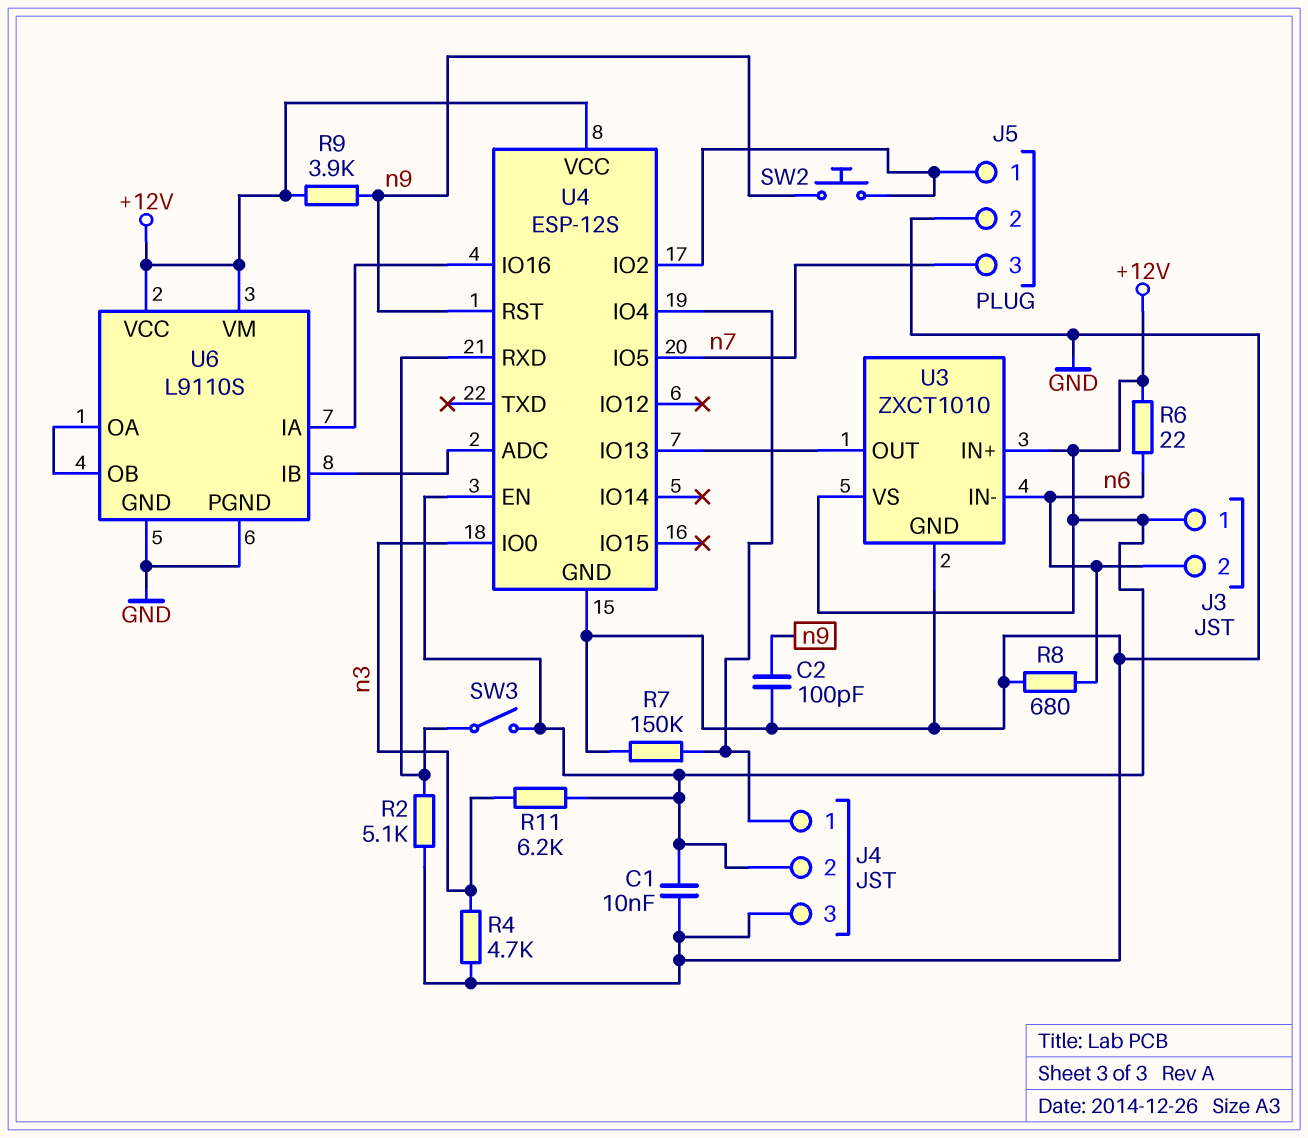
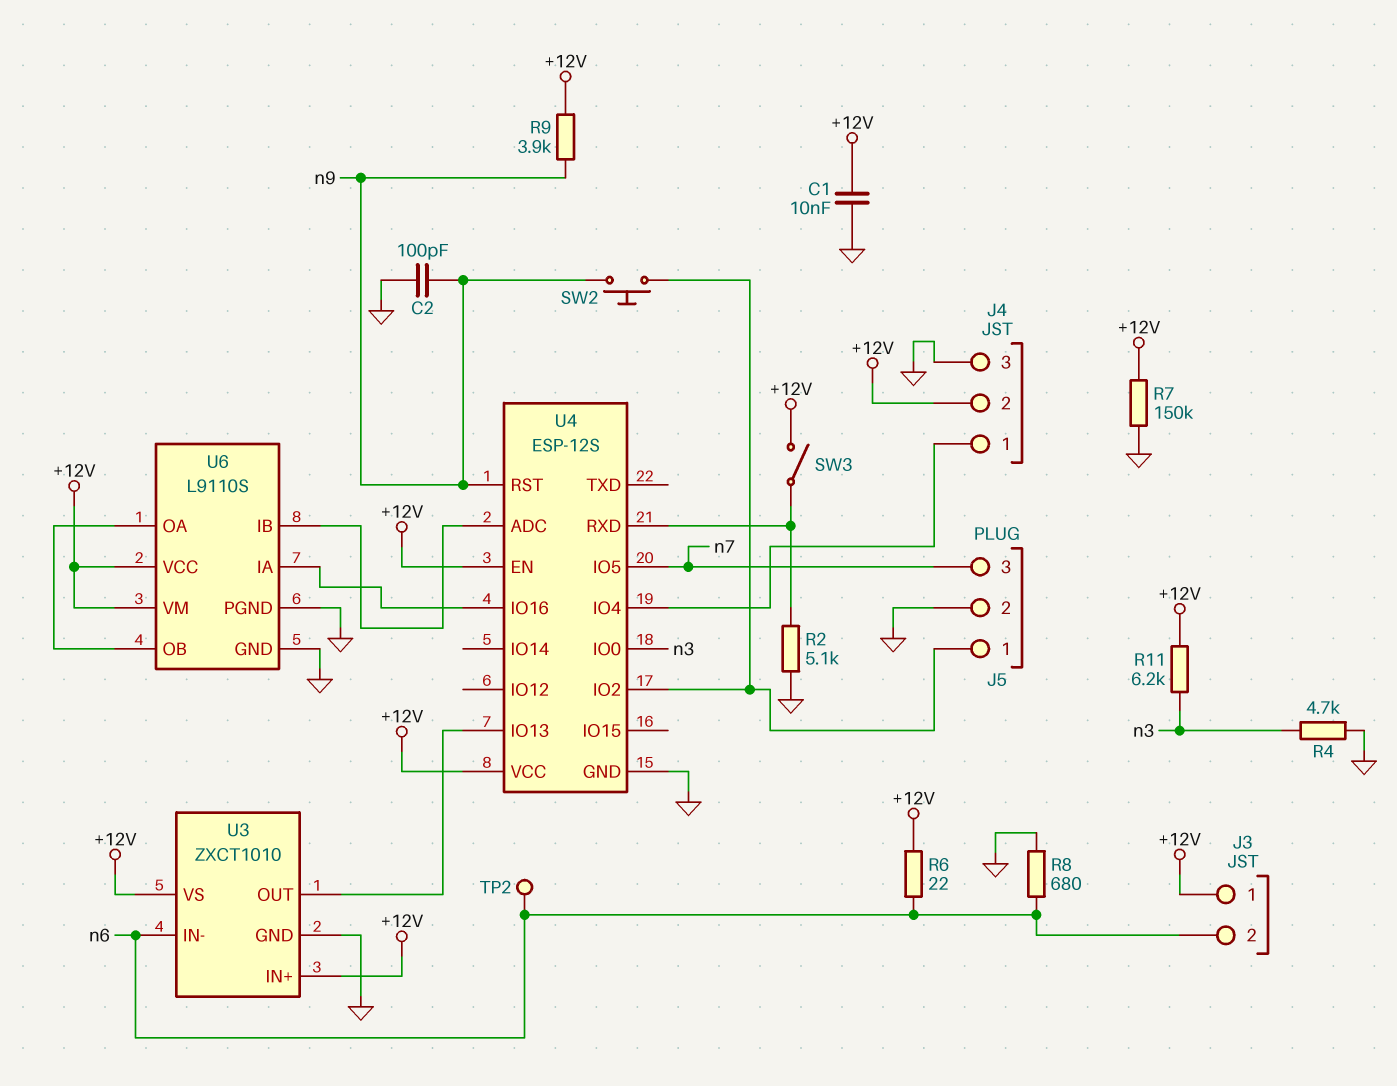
R7: 150k (GND, J4/1) -> 150k (+12V, GND)
TP2: none -> test point (n6)

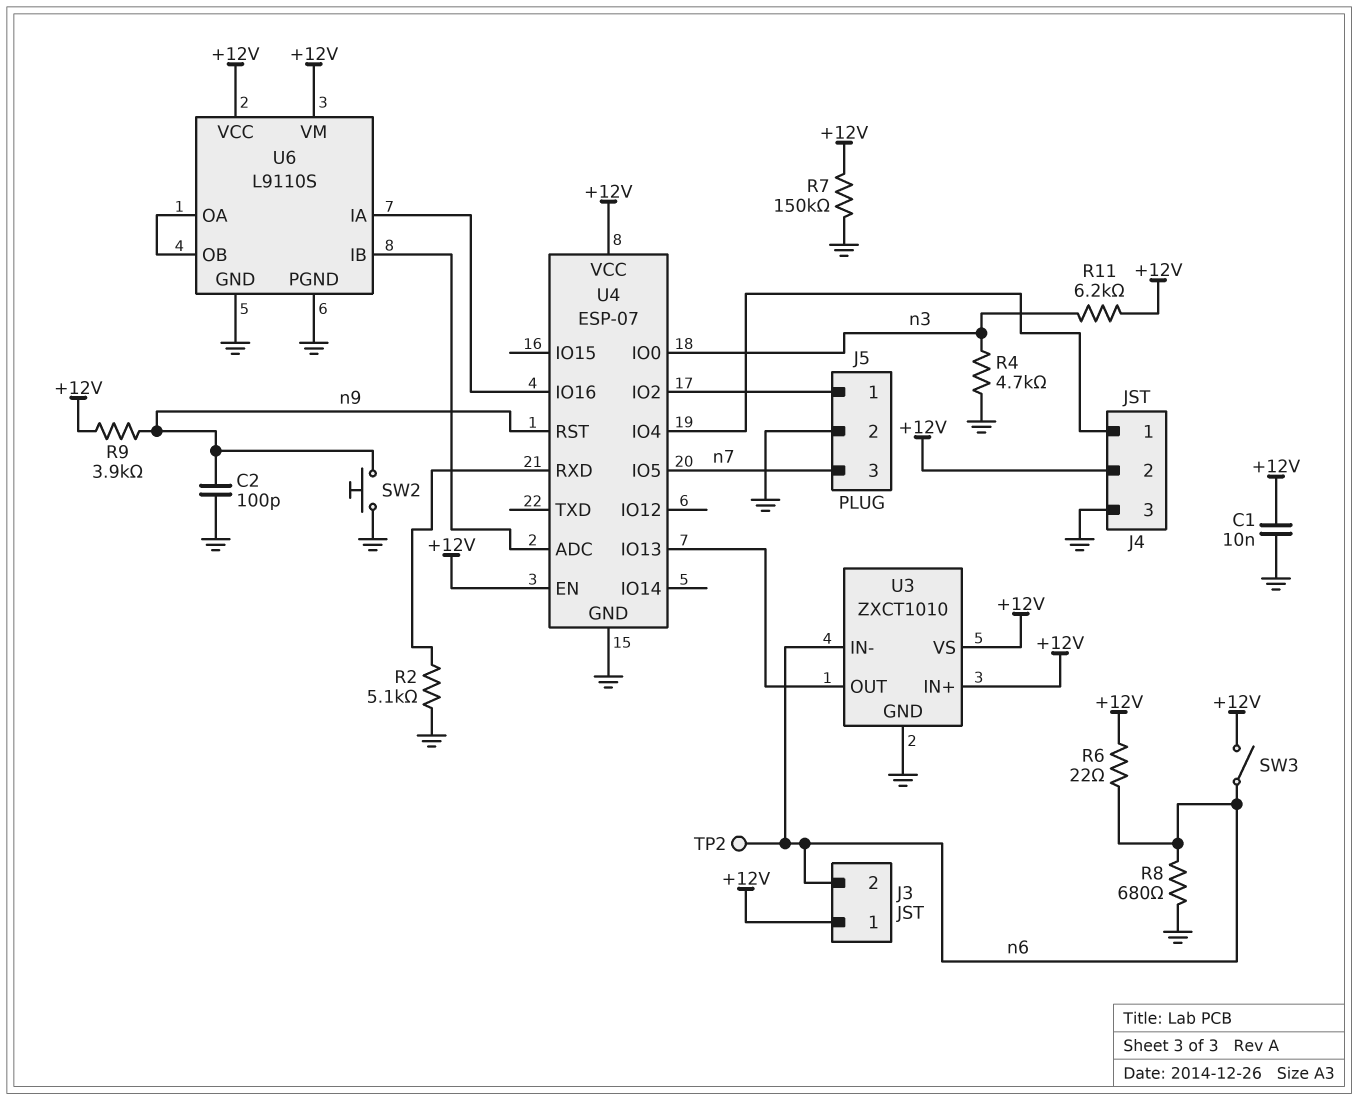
SW2: button (J5/1, n9) -> button (GND, n9)
SW3: switch (+12V, U4/RXD) -> switch (+12V, n6)
U4: ESP-12S -> ESP-07

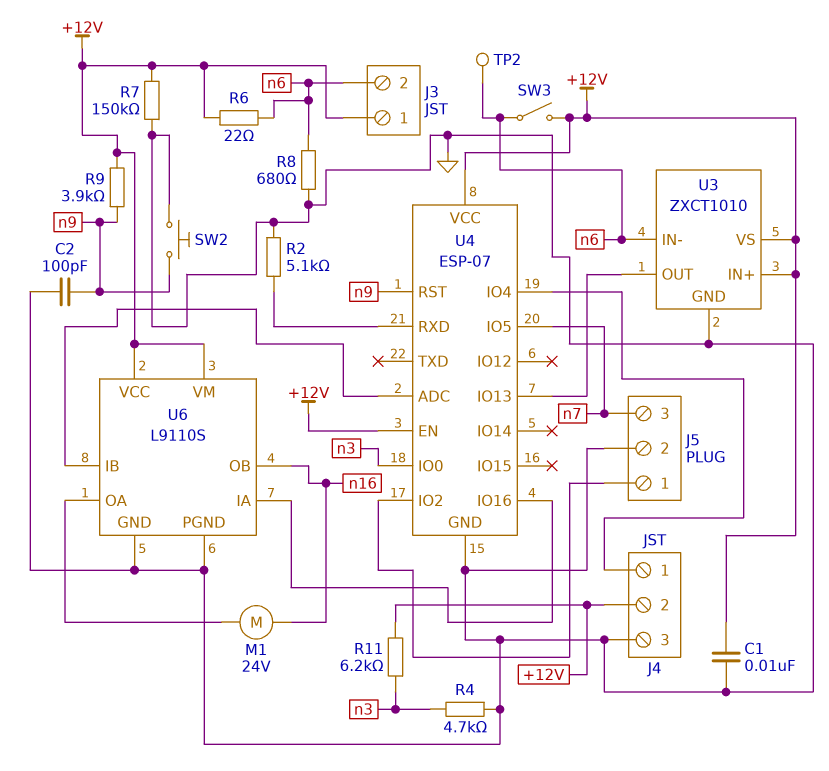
M1: none -> motor 24V (U6/OA, n16)
U6 pin OB: U6/OA -> n16

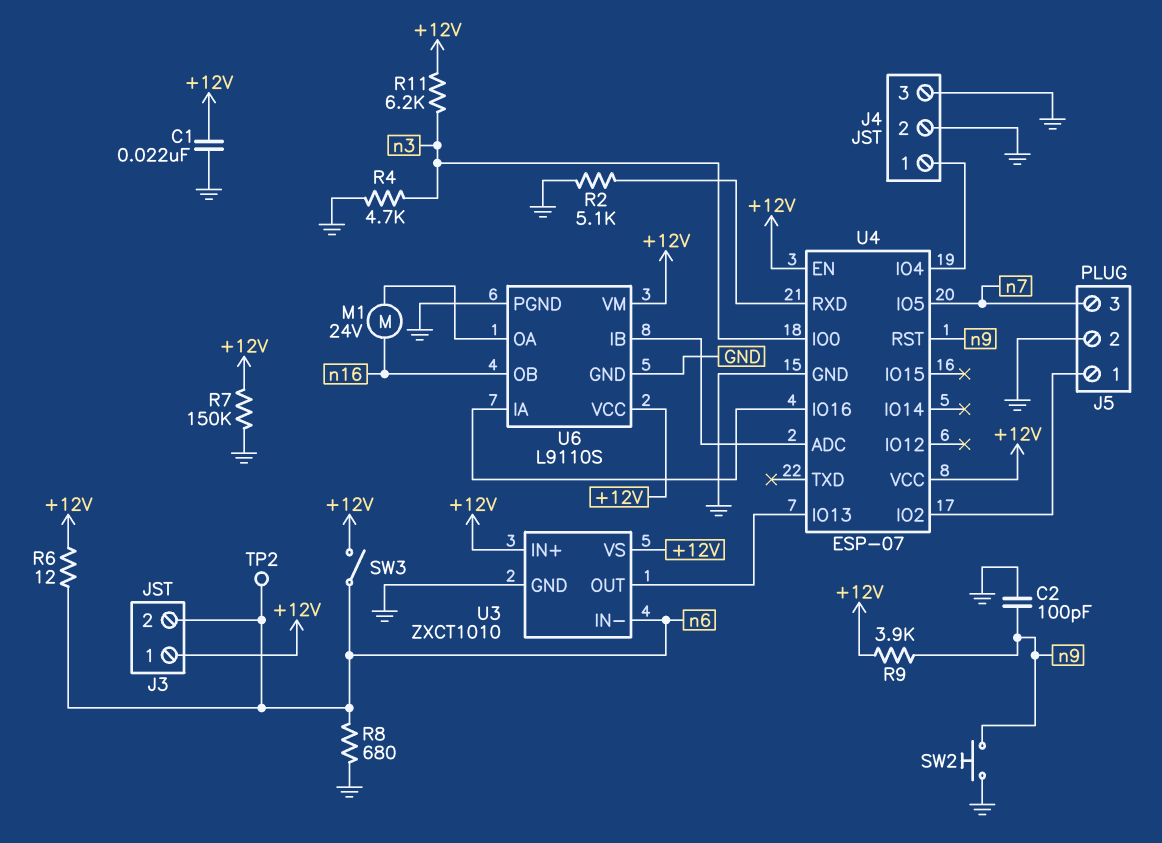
C1: 10nF (+12V, GND) -> 22nF (+12V, GND)
J4 pin 2: +12V -> GND
R6: 22 (+12V, n6) -> 12 (+12V, n6)

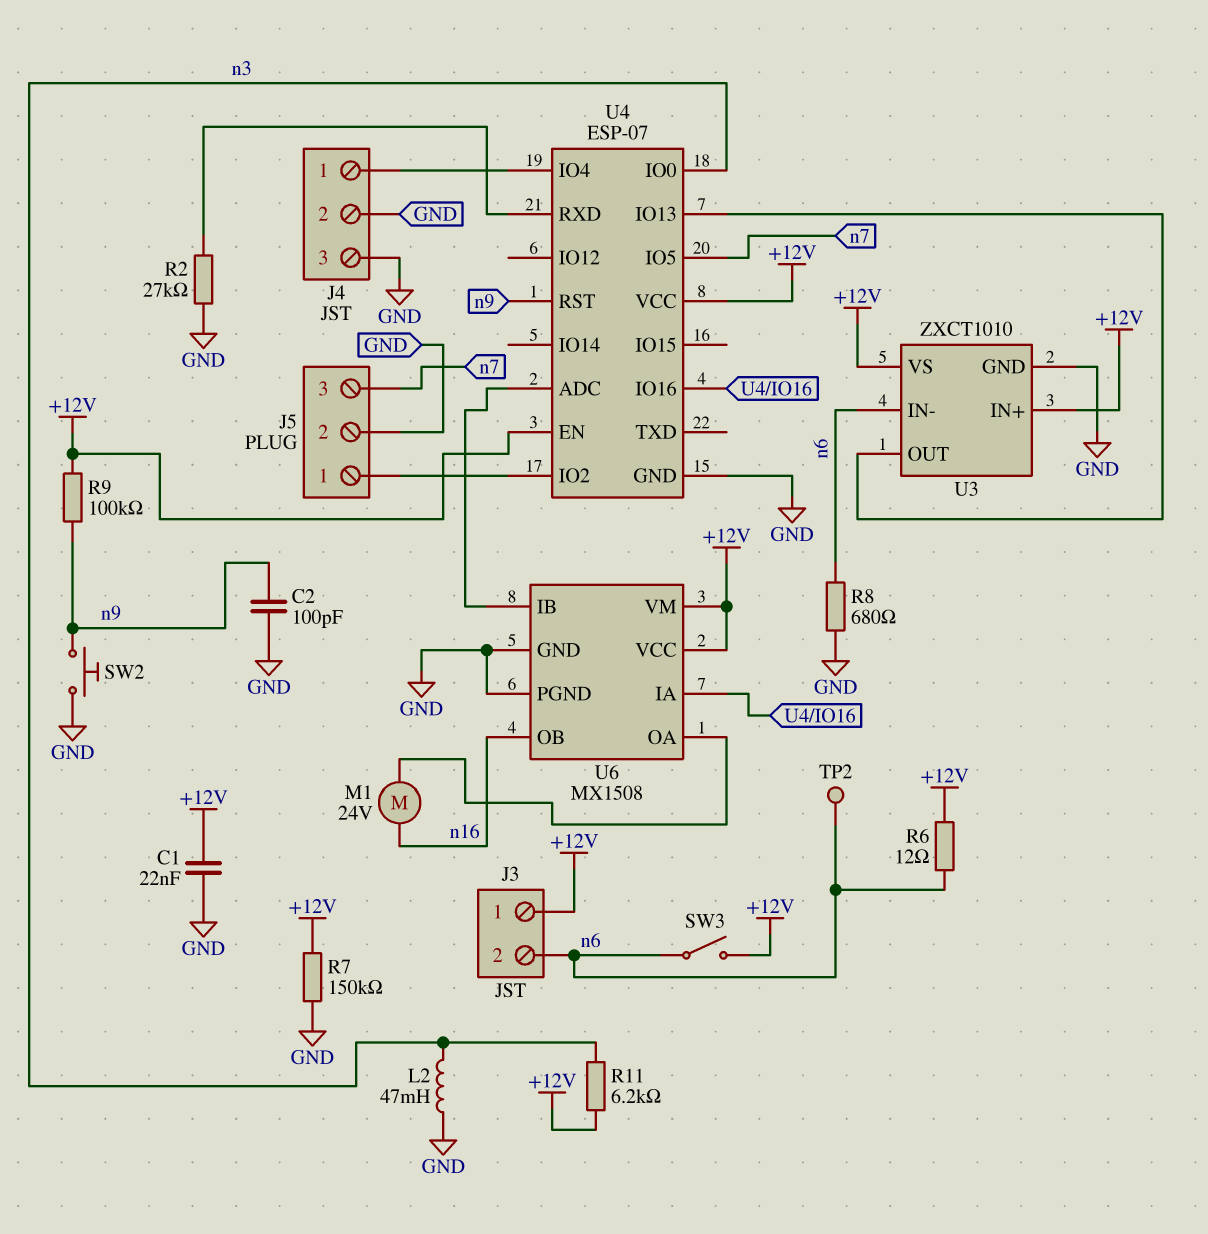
L2: none -> 47mH (GND, n3)
R2: 5.1k (GND, U4/RXD) -> 27k (GND, U4/RXD)
R4: 4.7k (GND, n3) -> none
R9: 3.9k (+12V, n9) -> 100k (+12V, n9)
U6: L9110S -> MX1508

